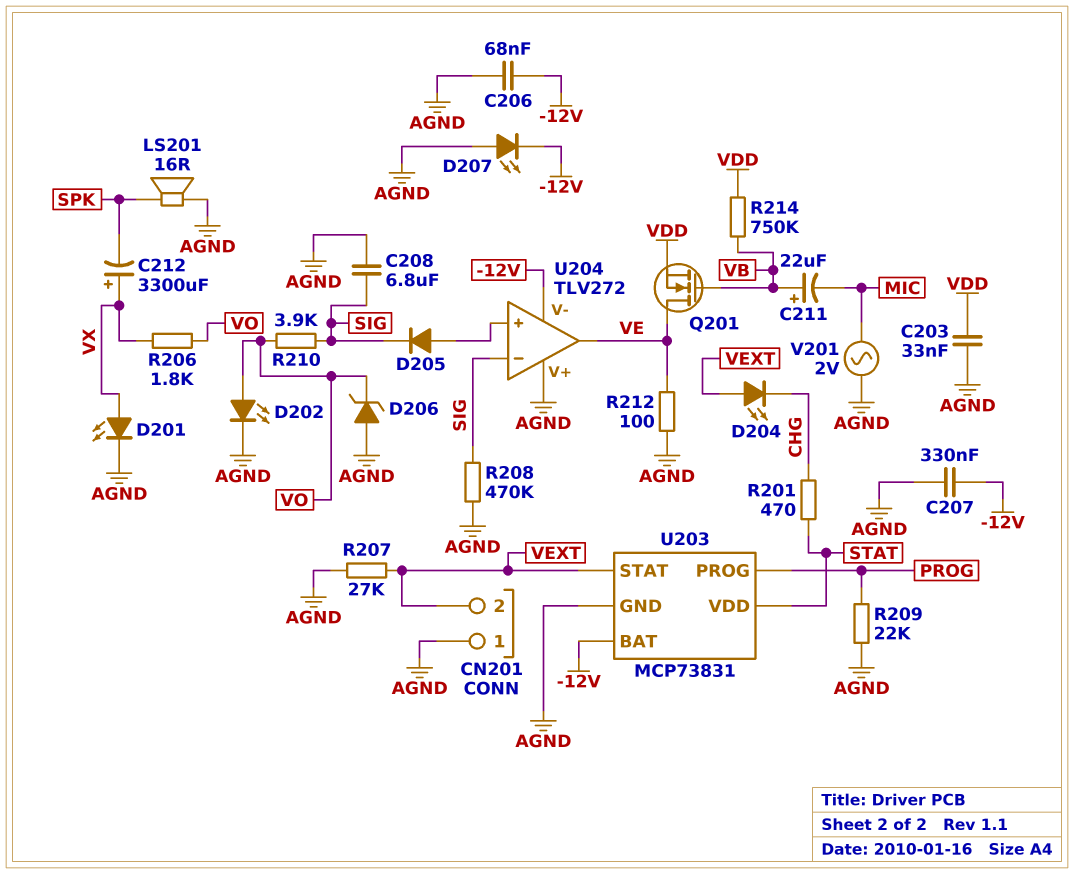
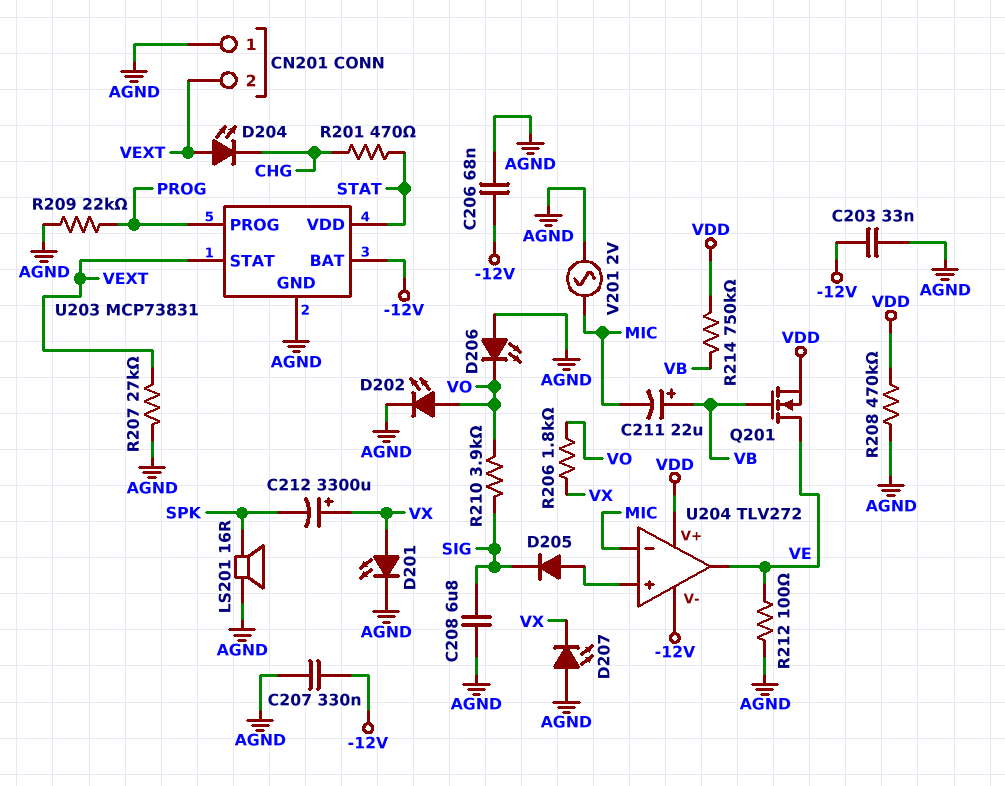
C203: 33nF (AGND, VDD) -> 33nF (-12V, AGND)
D206: zener (A AGND, K VO) -> LED (A AGND, K VO)
D207: LED (A AGND, K -12V) -> LED (A AGND, K VX)
R208: 470k (AGND, SIG) -> 470k (AGND, VDD)
U204 pin V+: AGND -> VDD
U204 pin in-: SIG -> MIC

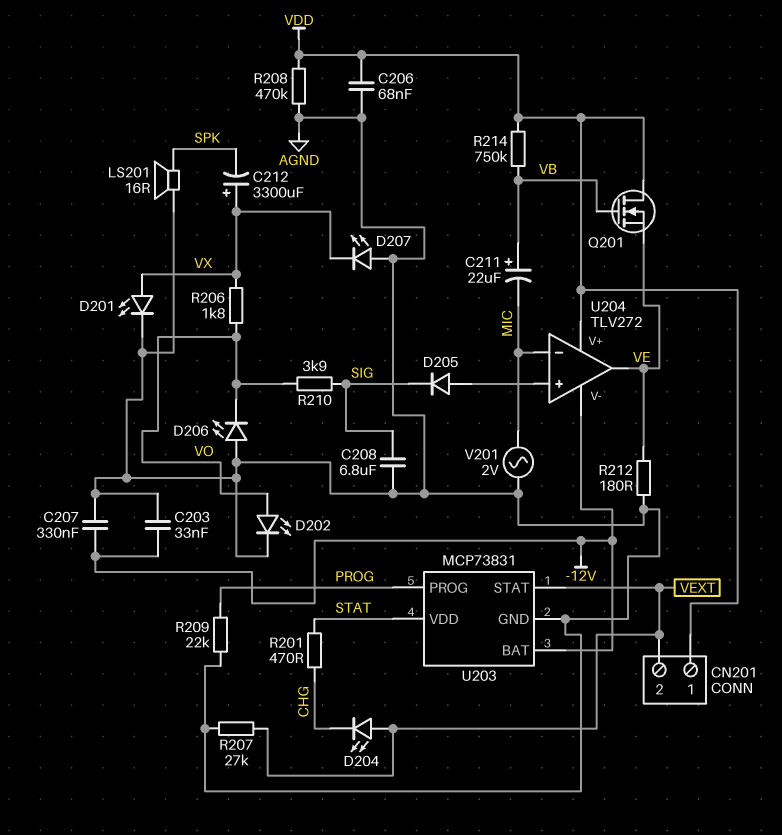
C206: 68nF (-12V, AGND) -> 68nF (AGND, VDD)
CN201 pin 1: AGND -> VDD
Q201: NMOS (G VB, D VE, S VDD) -> NMOS (G VB, D VDD, S VE)
R212: 100 (AGND, VE) -> 180 (AGND, VE)

